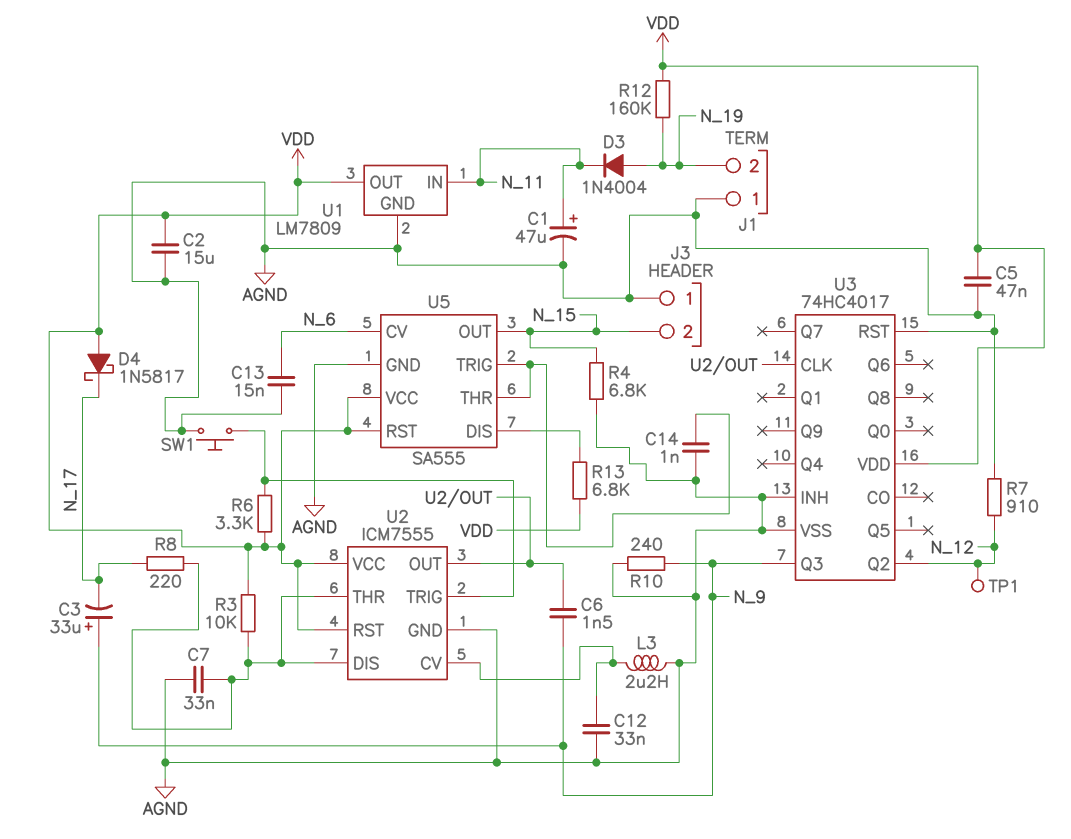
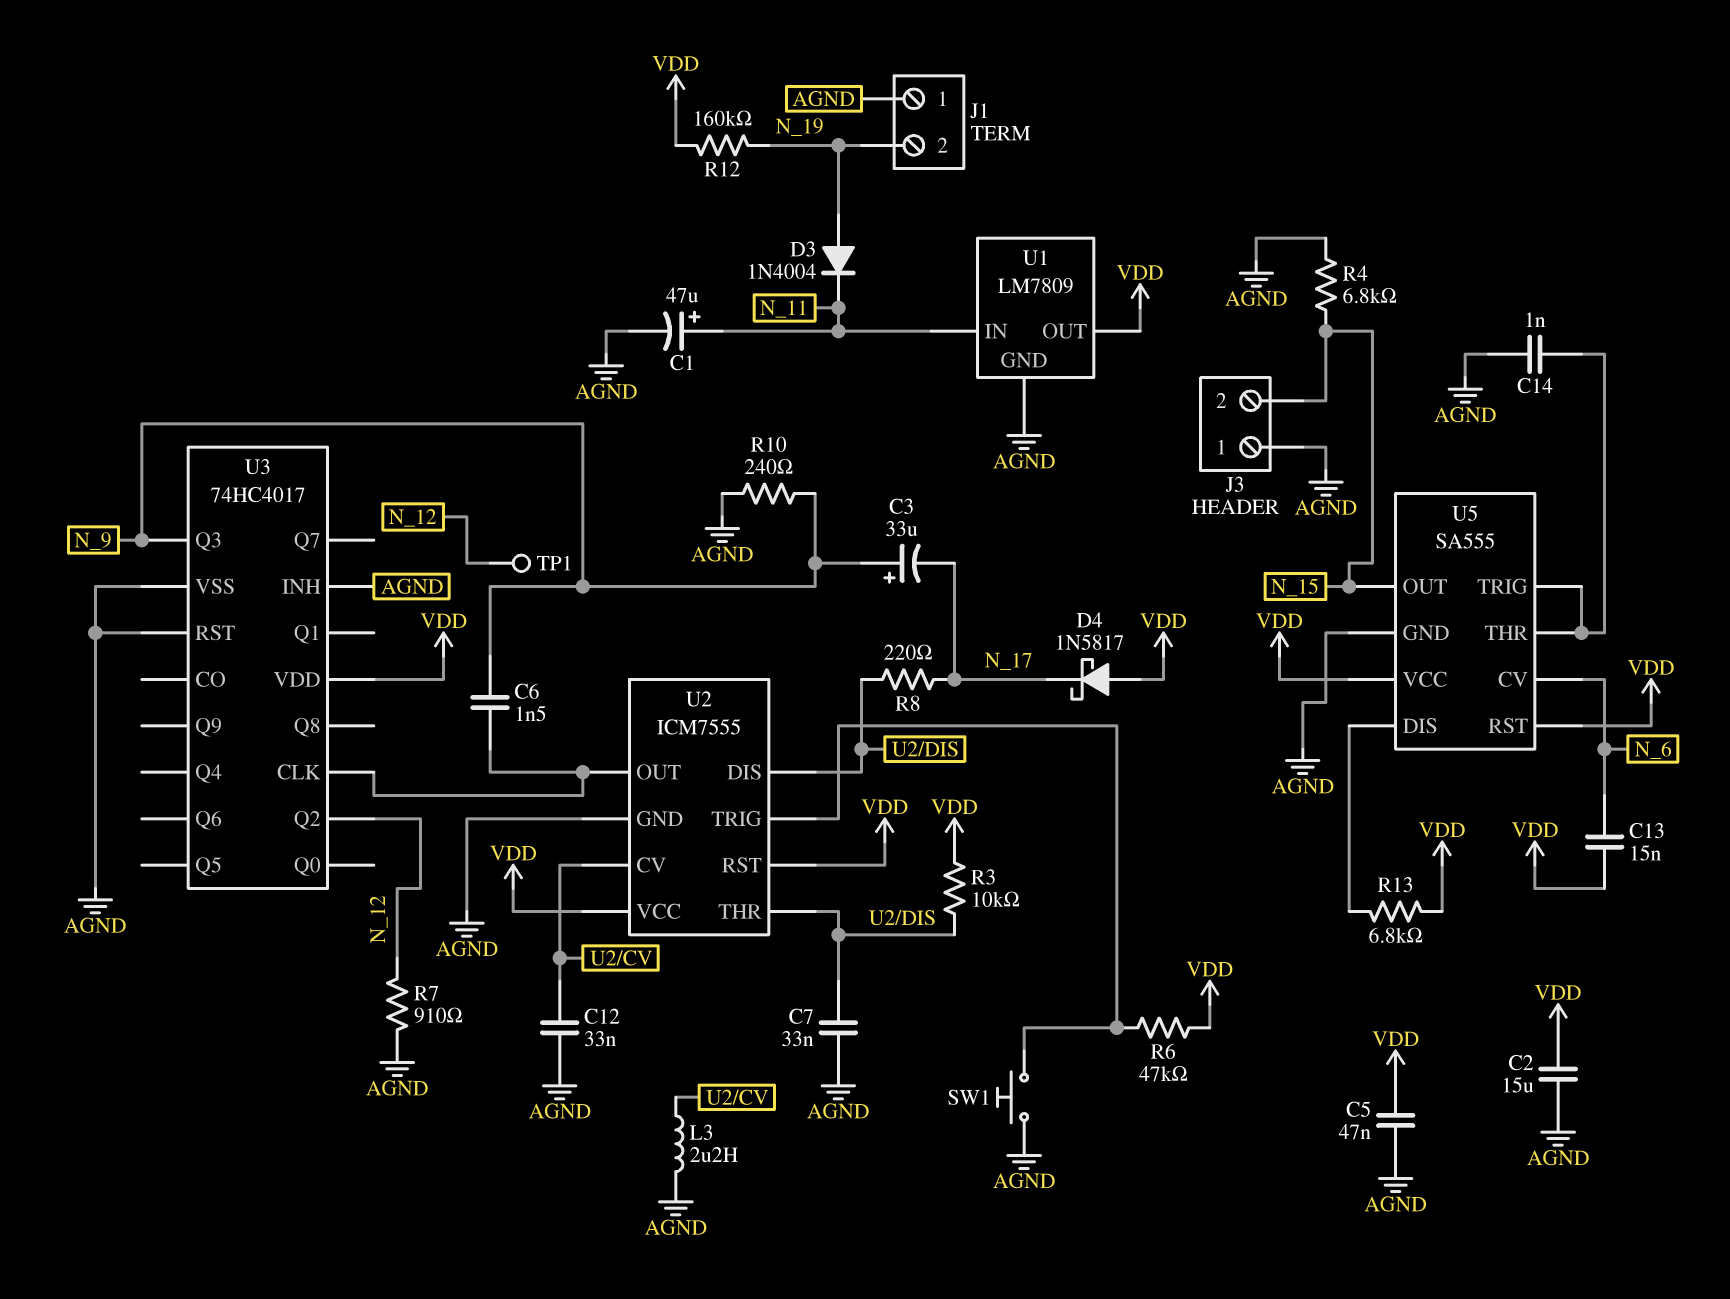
C13: 15nF (AGND, N_6) -> 15nF (N_6, VDD)
R6: 3.3k (U2/TRIG, VDD) -> 47k (U2/TRIG, VDD)

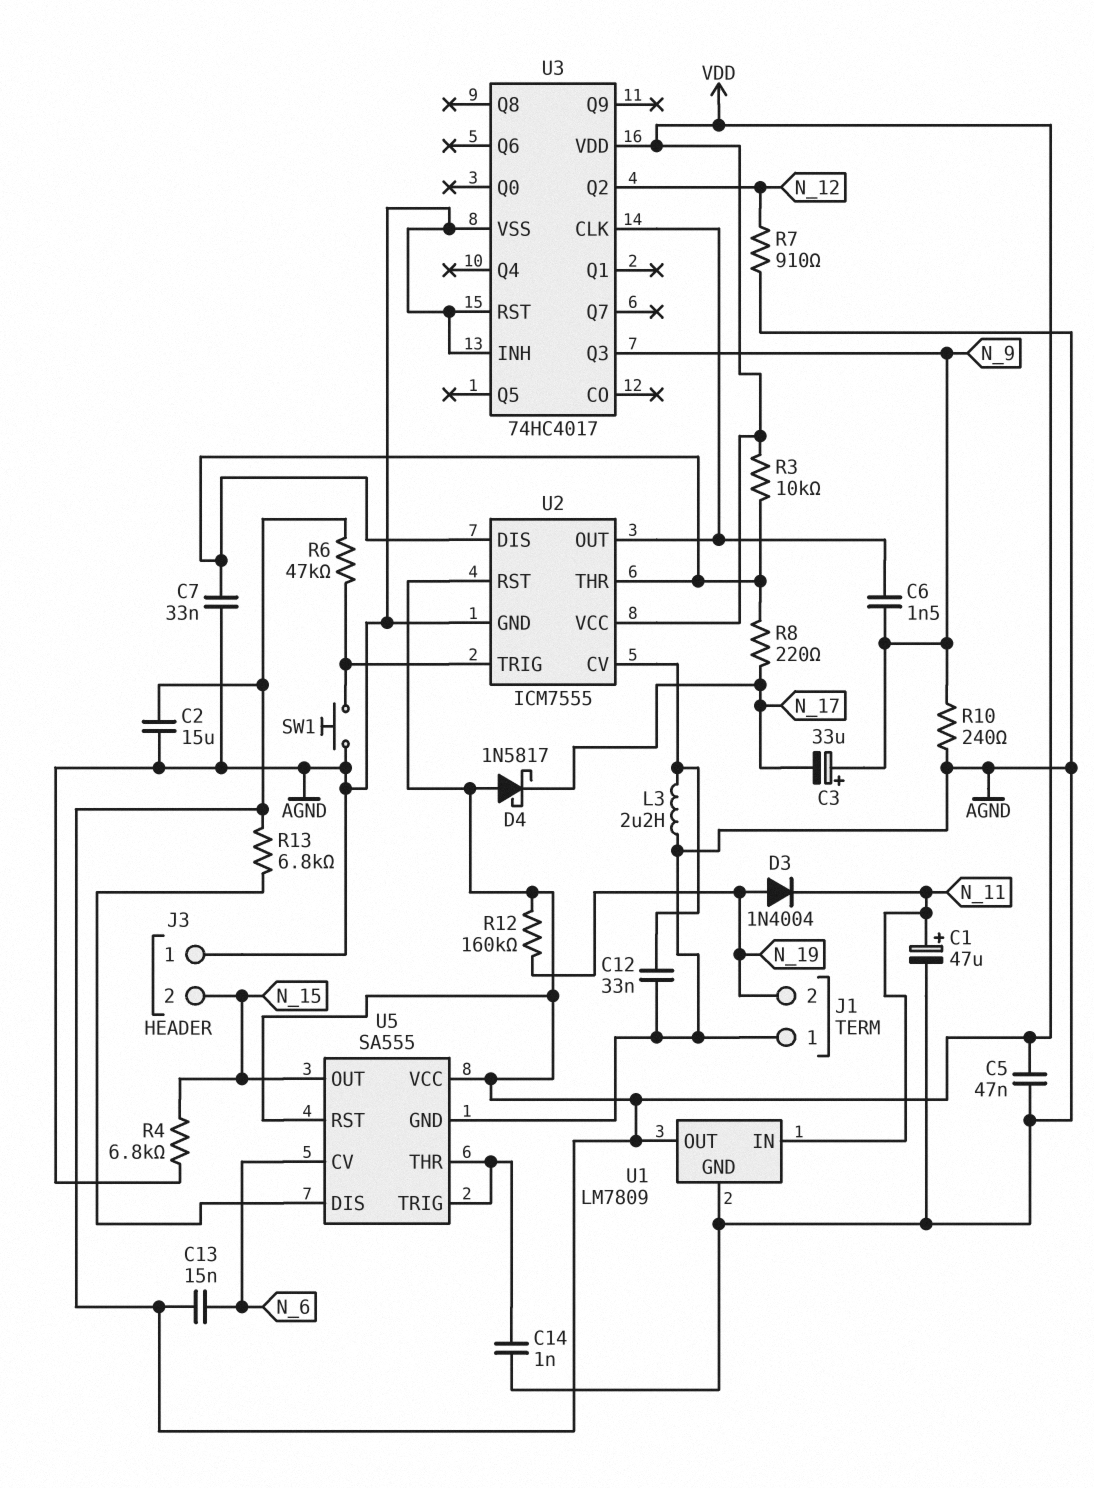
TP1: test point (N_12) -> none

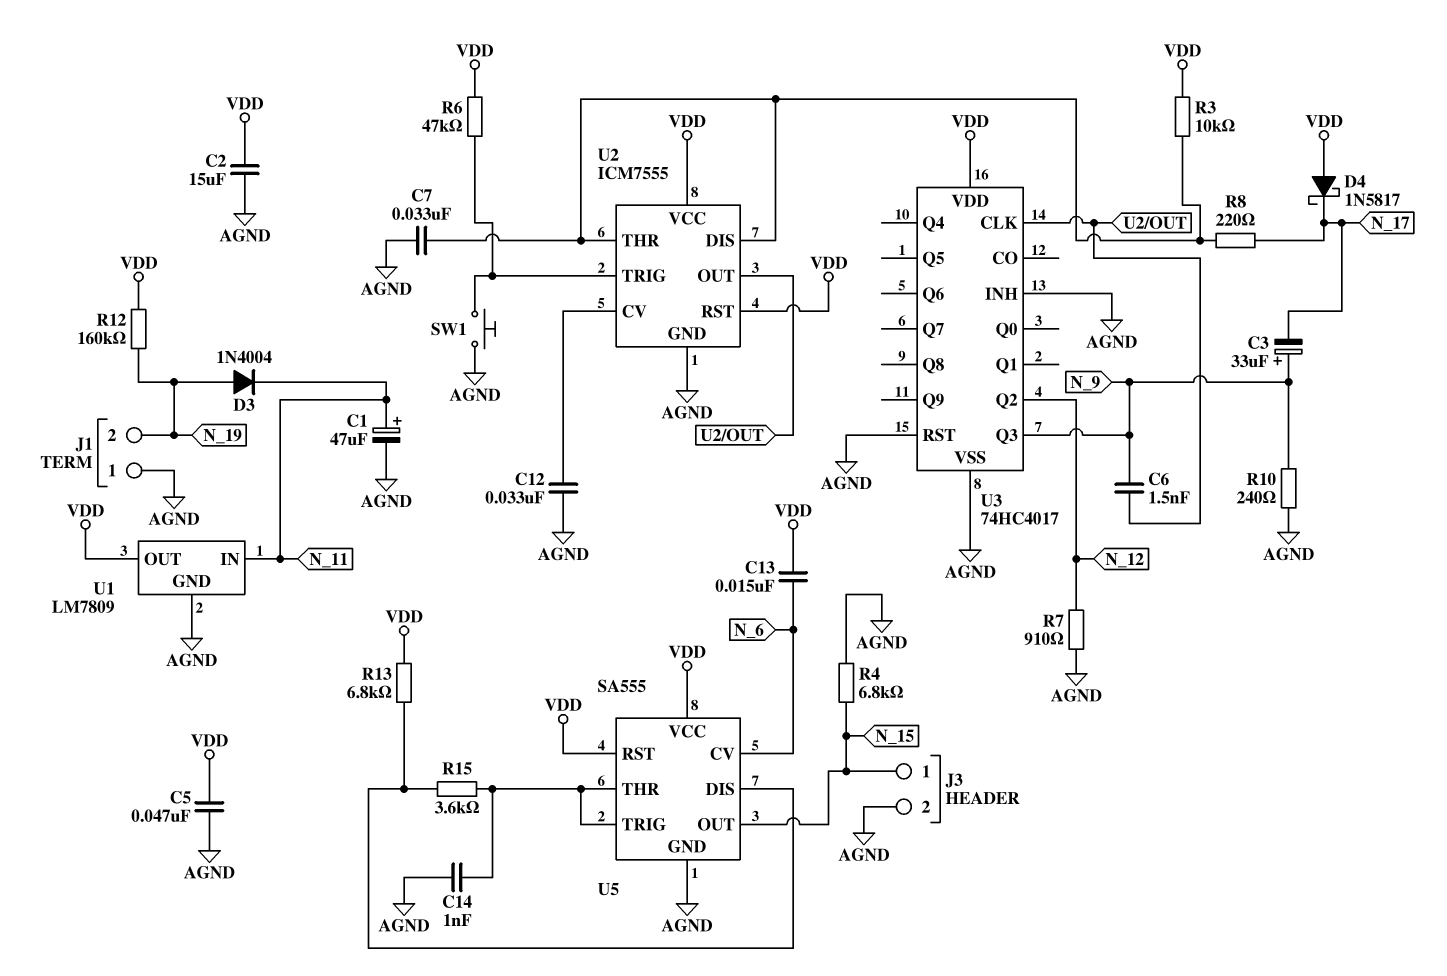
J3 pin 1: AGND -> N_15
J3 pin 2: N_15 -> AGND
L3: 2.2uH (AGND, U2/CV) -> none
R15: none -> 3.6k (U5/DIS, U5/THR)

